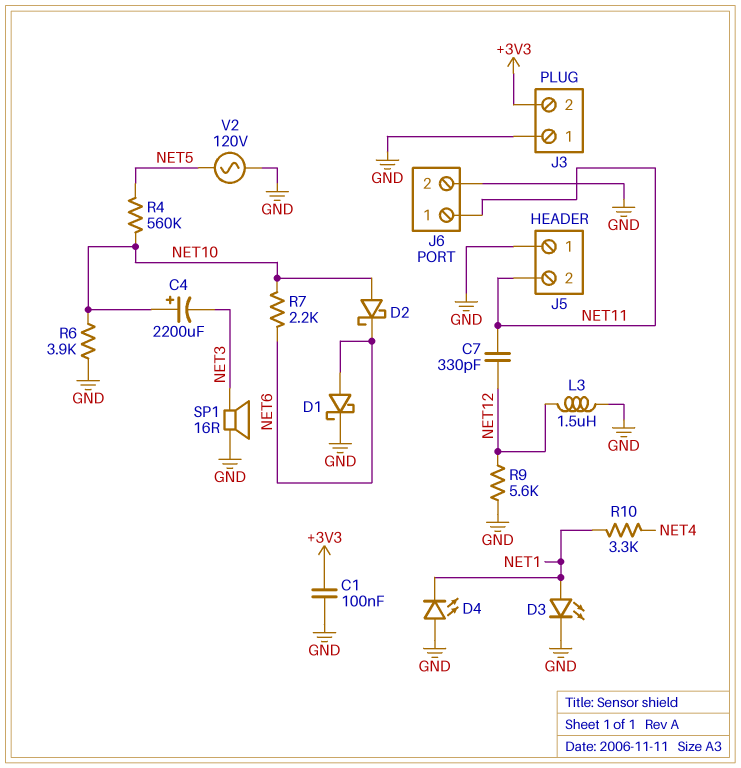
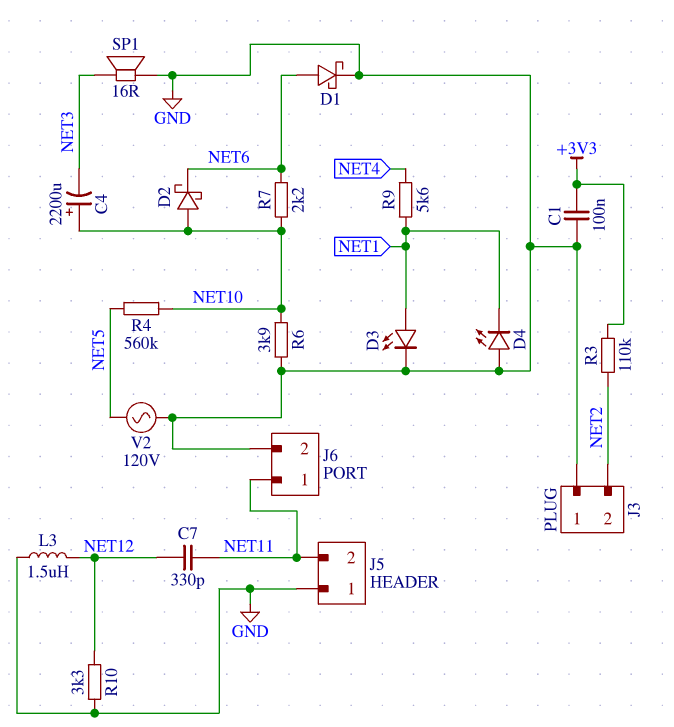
J3 pin 2: +3V3 -> NET2
R3: none -> 110k (+3V3, NET2)
R9: 5.6k (GND, NET12) -> 5.6k (NET1, NET4)
R10: 3.3k (NET1, NET4) -> 3.3k (GND, NET12)

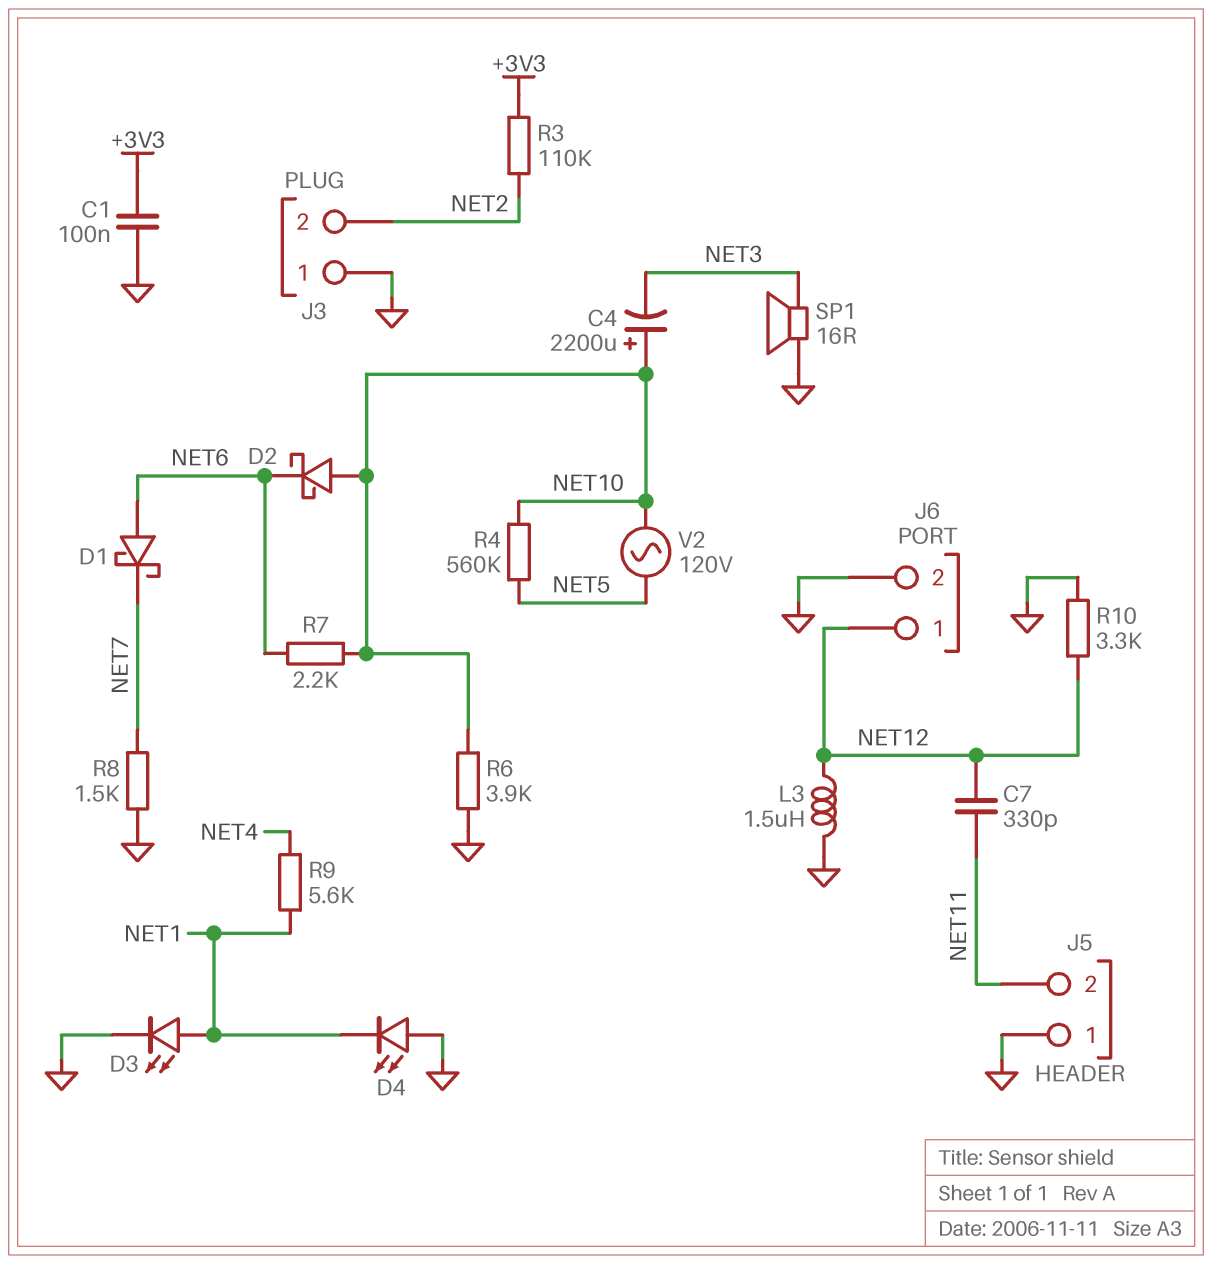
D1: schottky (A NET6, K GND) -> schottky (A NET6, K NET7)
J6 pin 1: NET11 -> NET12
R8: none -> 1.5k (GND, NET7)
V2: AC 120V (GND, NET5) -> AC 120V (NET5, NET10)

